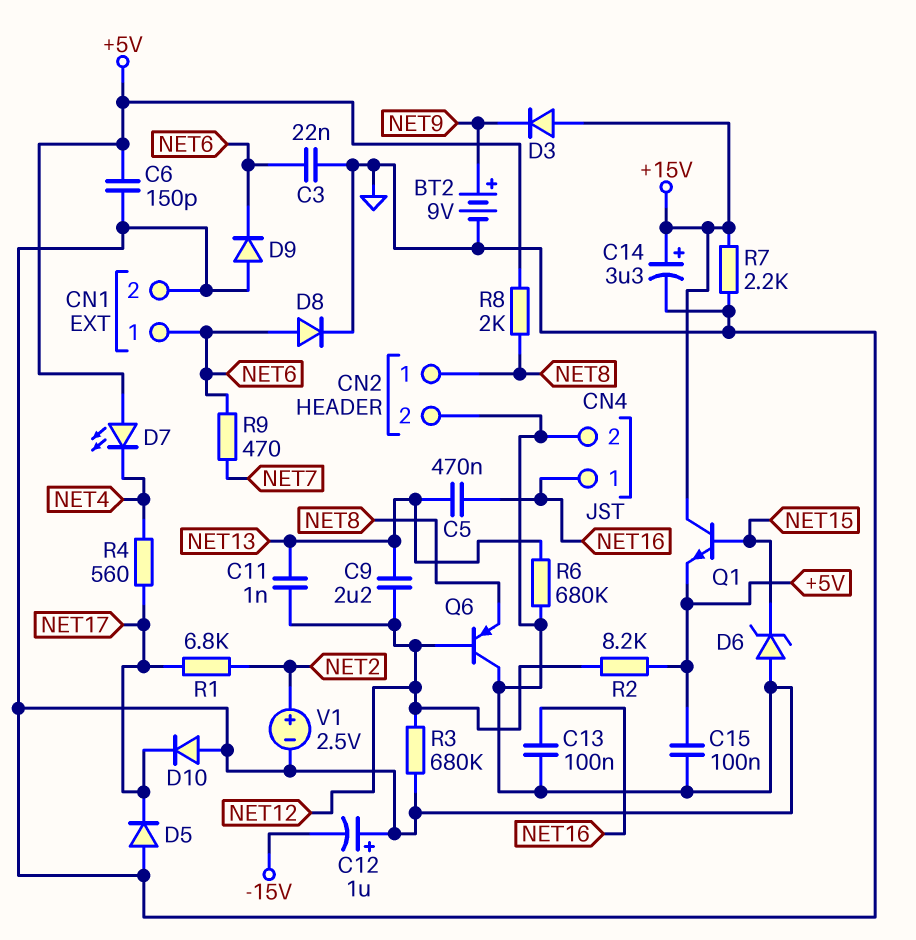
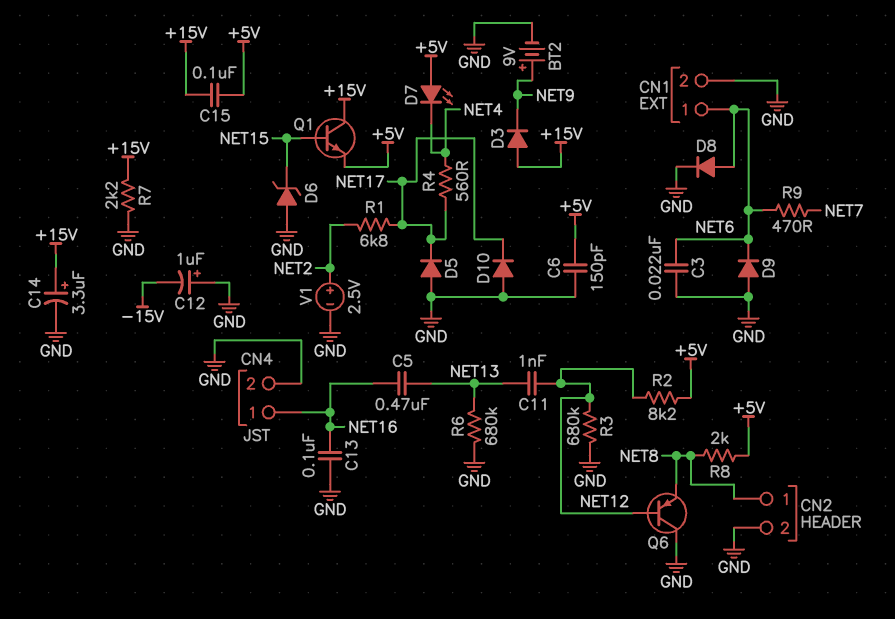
C9: 2.2uF (NET12, NET13) -> none
C15: 100nF (+5V, GND) -> 100nF (+5V, +15V)

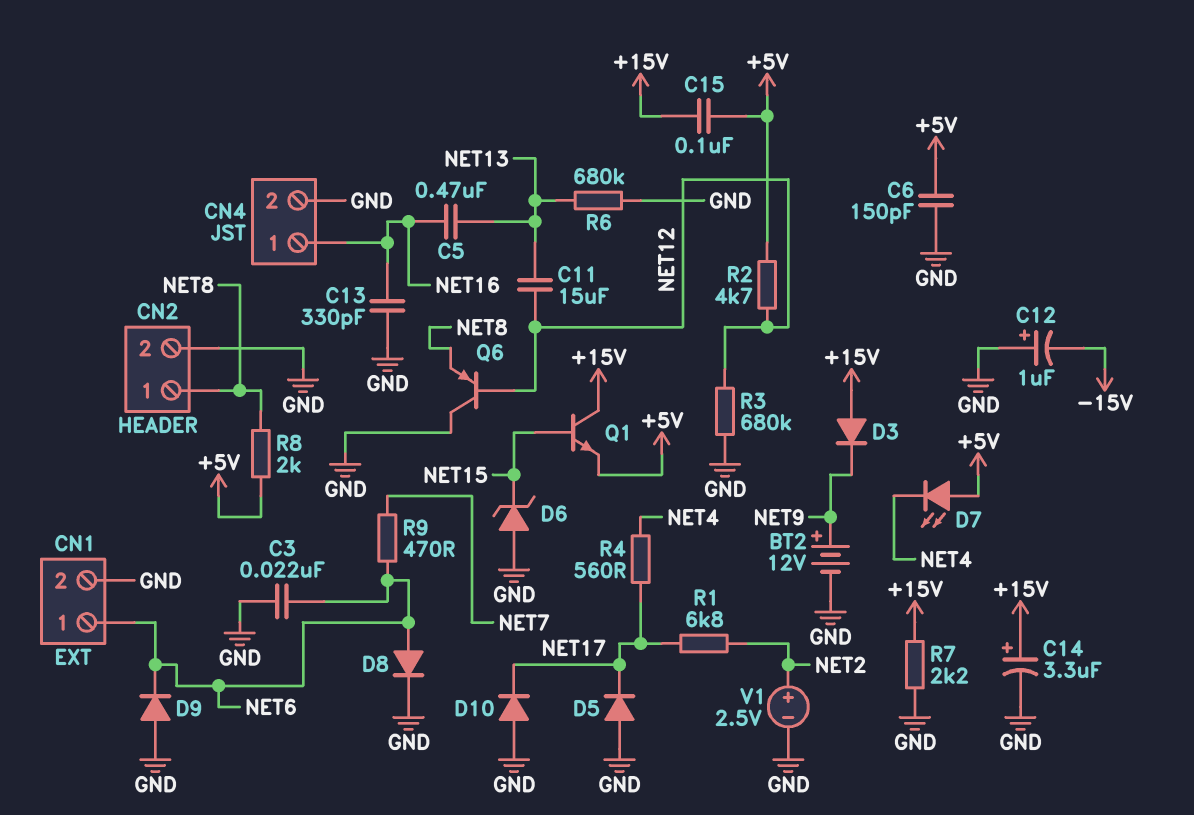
BT2: 9V (plus NET9, minus GND) -> 12V (plus NET9, minus GND)
C11: 1nF (NET12, NET13) -> 15uF (NET12, NET13)
C13: 100nF (GND, NET16) -> 330pF (GND, NET16)
R2: 8.2k (+5V, NET12) -> 4.7k (+5V, NET12)

